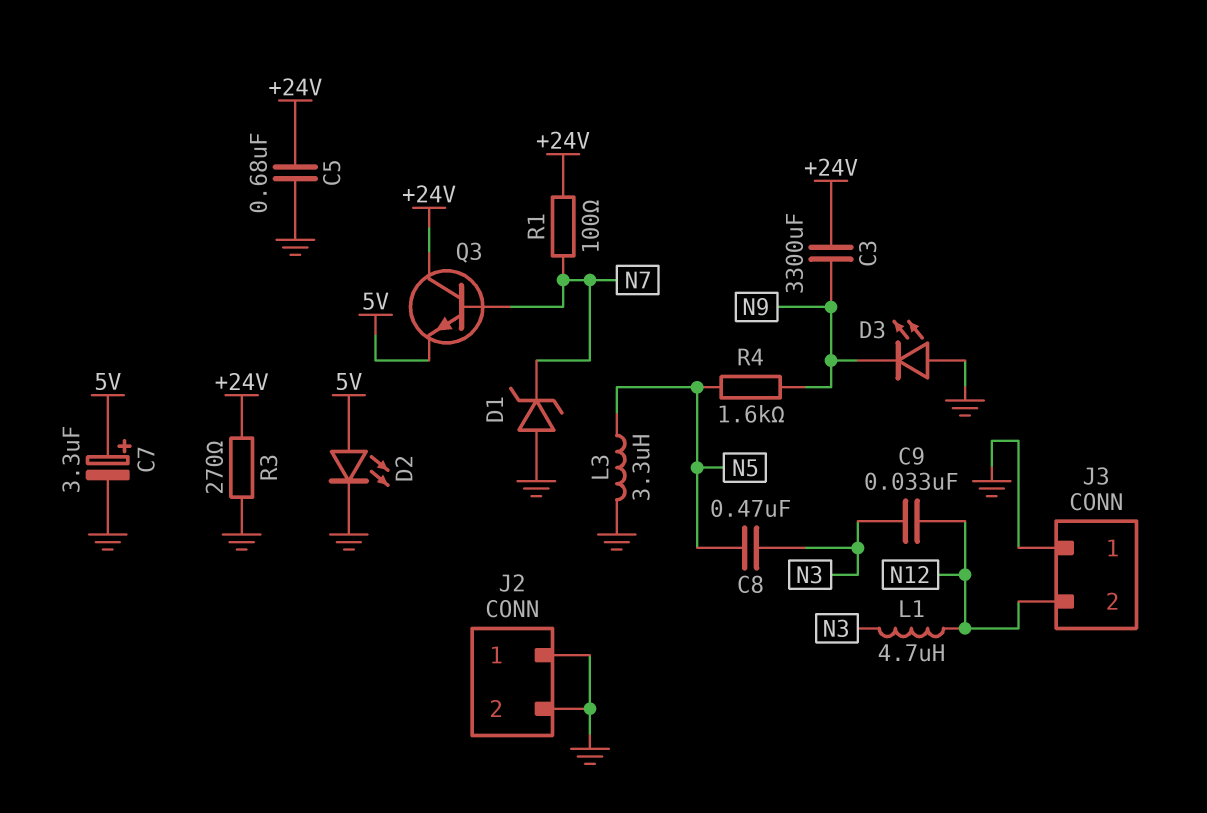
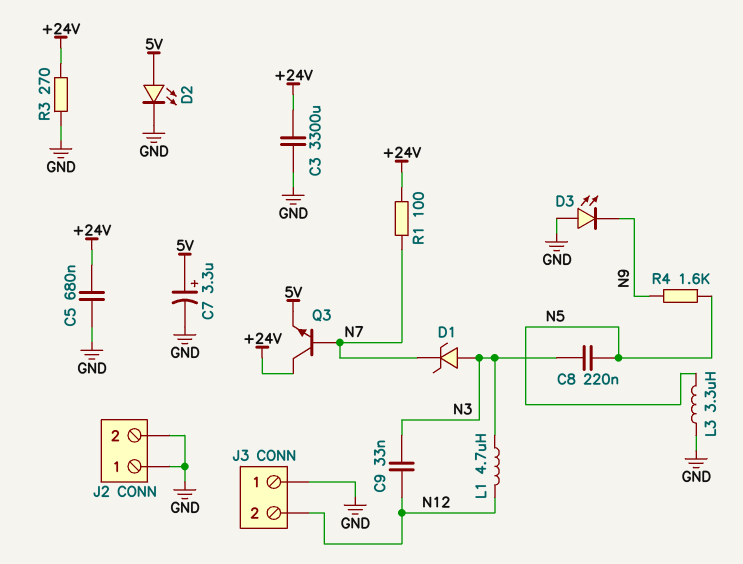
C3: 3300uF (+24V, N9) -> 3300uF (+24V, GND)
C8: 470nF (N3, N5) -> 220nF (N3, N5)
D1: zener (A GND, K N7) -> zener (A N3, K N7)

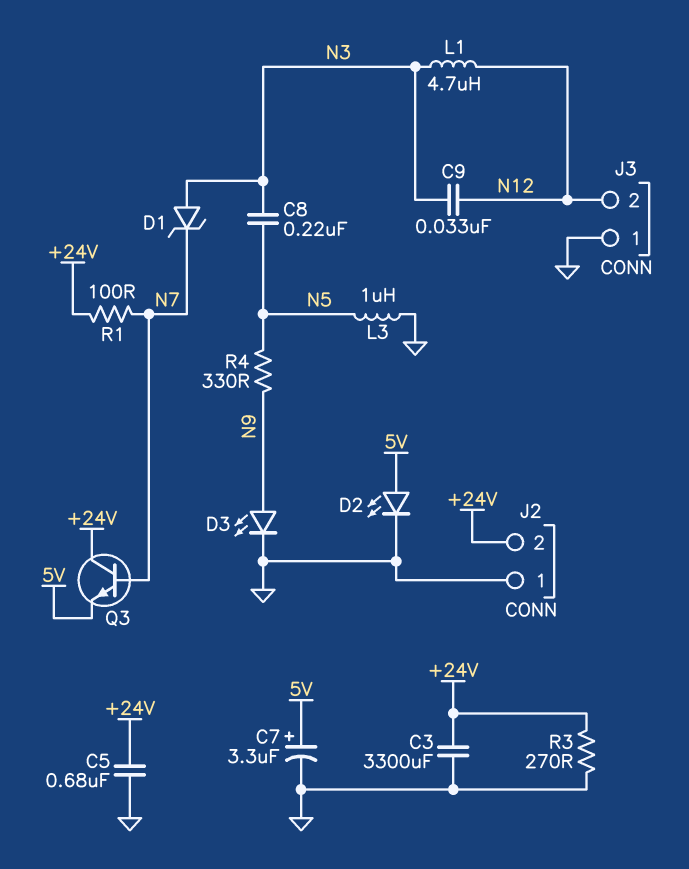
D3: LED (A GND, K N9) -> LED (A N9, K GND)
J2 pin 2: GND -> +24V
L3: 3.3uH (GND, N5) -> 1uH (GND, N5)
R4: 1.6k (N5, N9) -> 330 (N5, N9)

